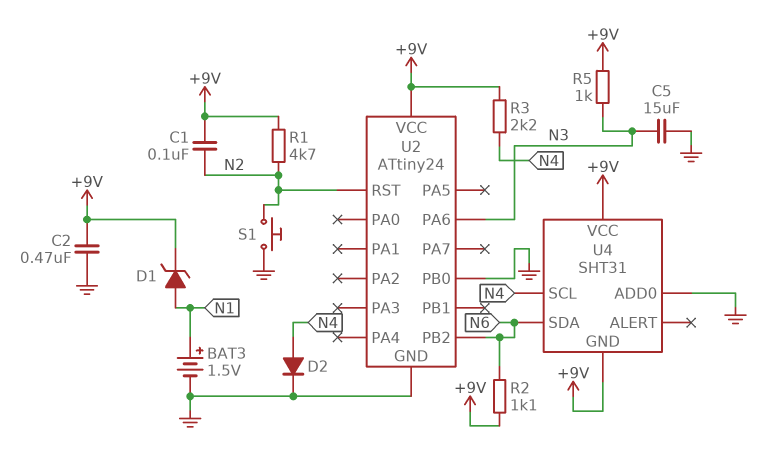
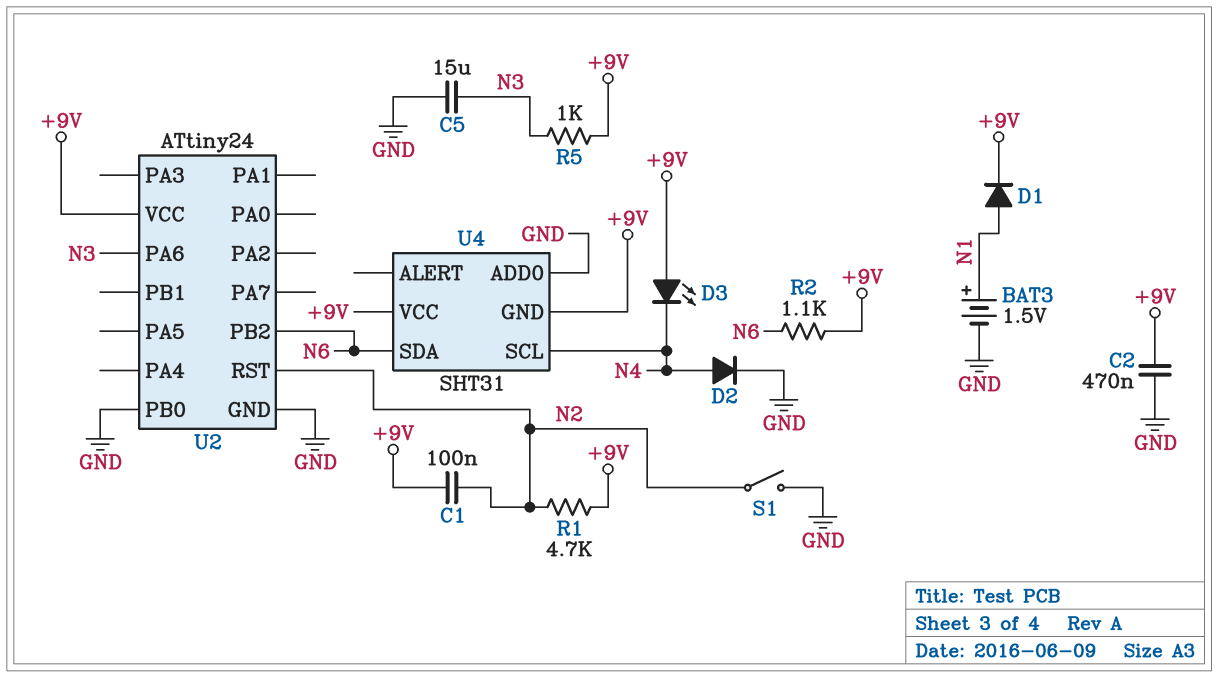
D1: zener (A N1, K +9V) -> diode (A N1, K +9V)
D3: none -> LED (A +9V, K N4)
R3: 2.2k (+9V, N4) -> none
S1: button (GND, N2) -> switch (GND, N2)

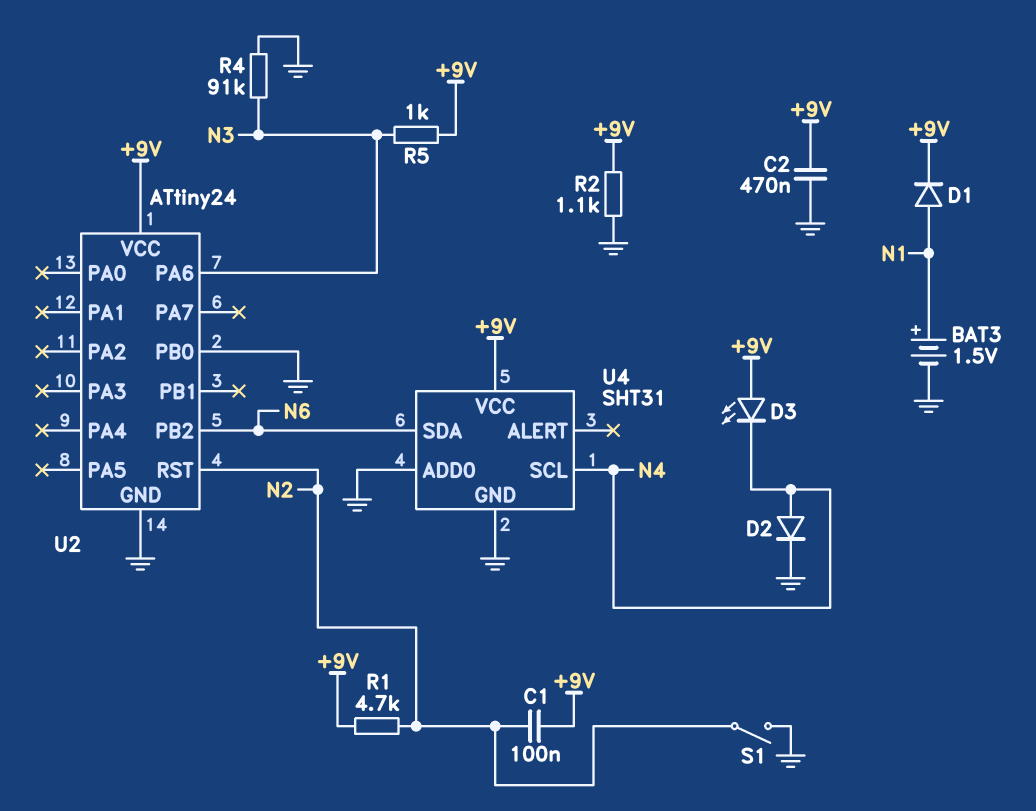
C5: 15uF (GND, N3) -> none
R2: 1.1k (+9V, N6) -> 1.1k (+9V, GND)
R4: none -> 91k (GND, N3)
U4 pin GND: +9V -> GND

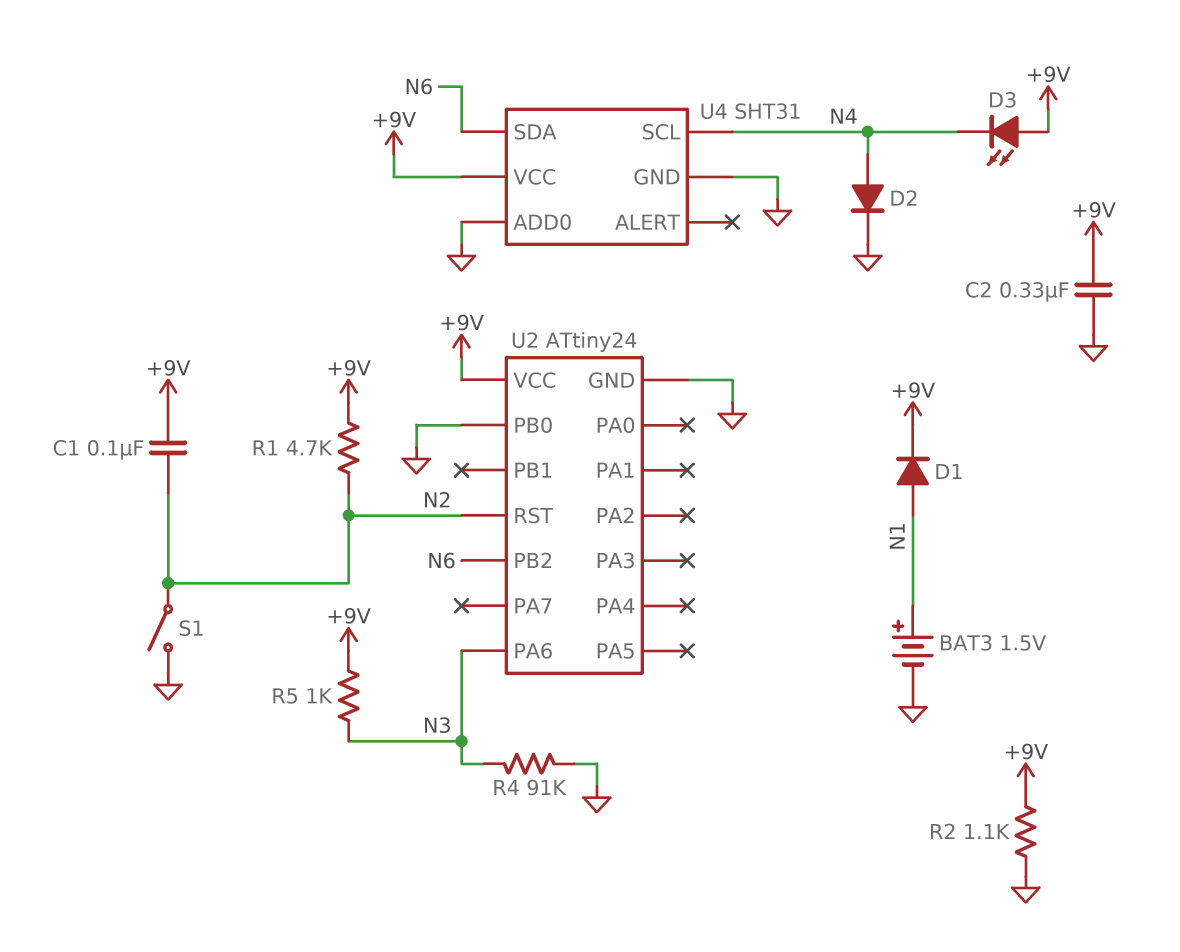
C2: 470nF (+9V, GND) -> 330nF (+9V, GND)

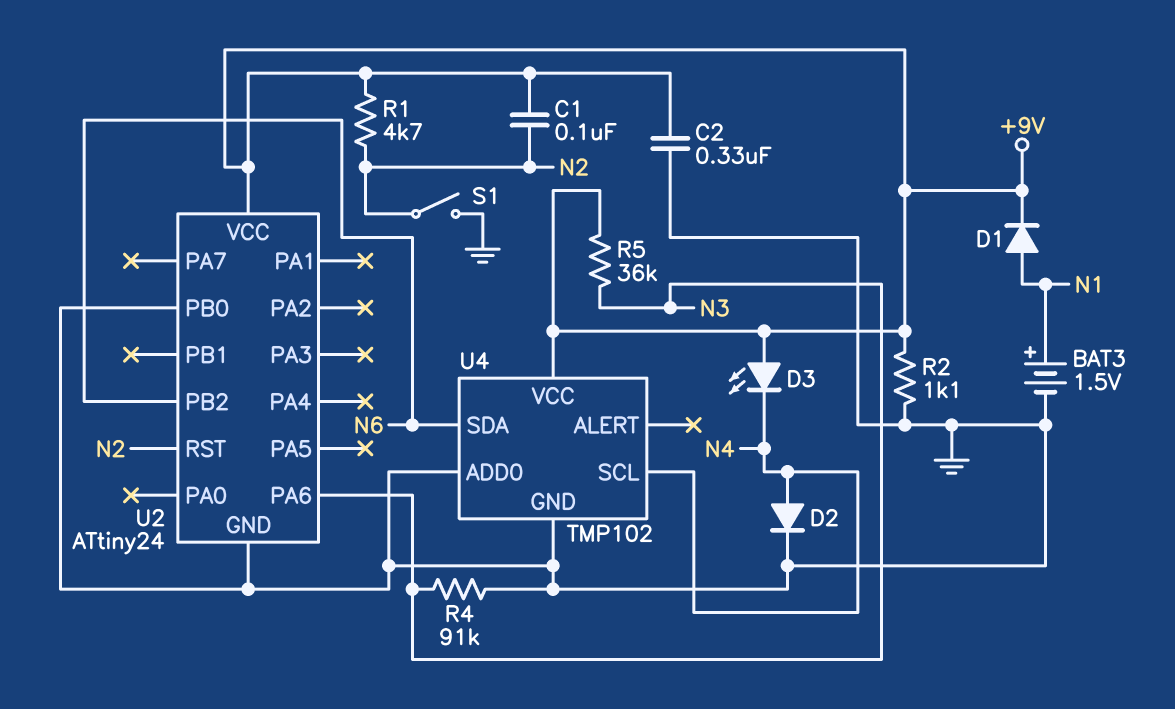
R5: 1k (+9V, N3) -> 36k (+9V, N3)
U4: SHT31 -> TMP102

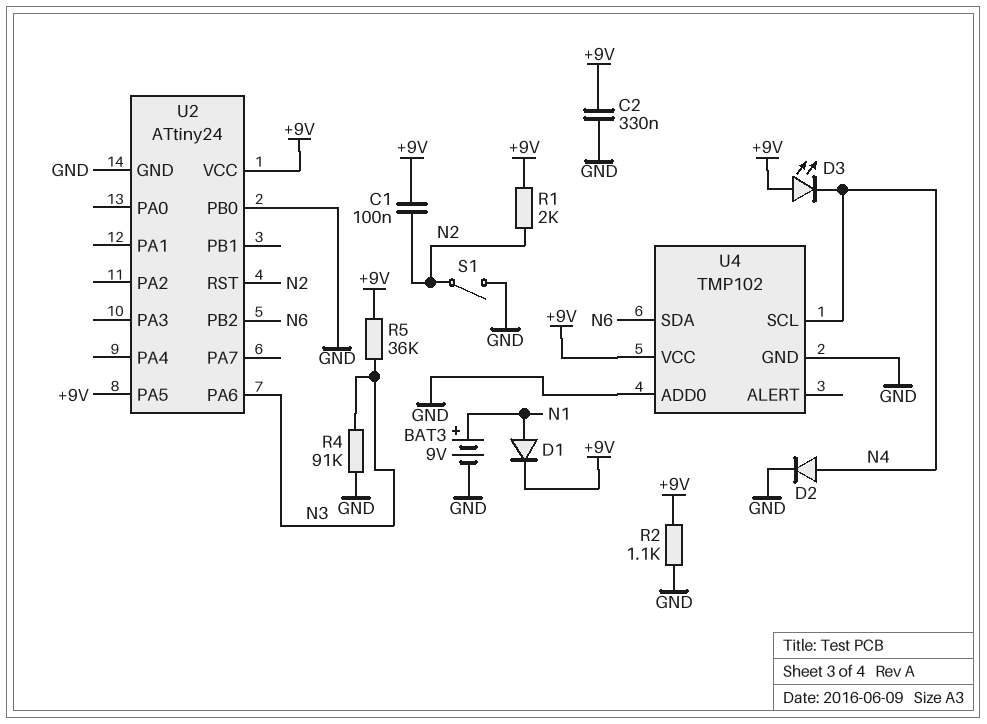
BAT3: 1.5V (plus N1, minus GND) -> 9V (plus N1, minus GND)
R1: 4.7k (+9V, N2) -> 2k (+9V, N2)
U2 pin PA5: none -> +9V

